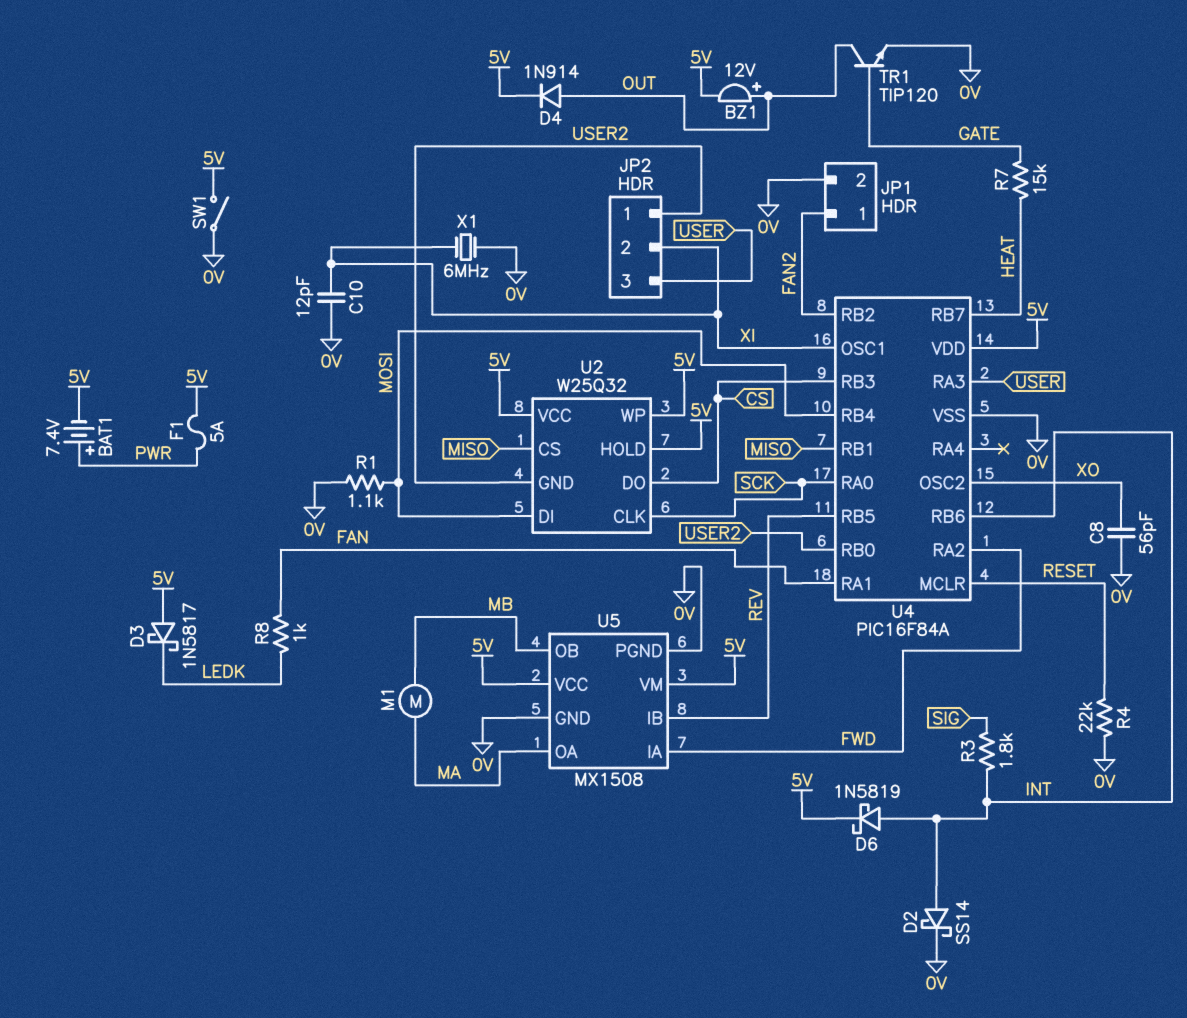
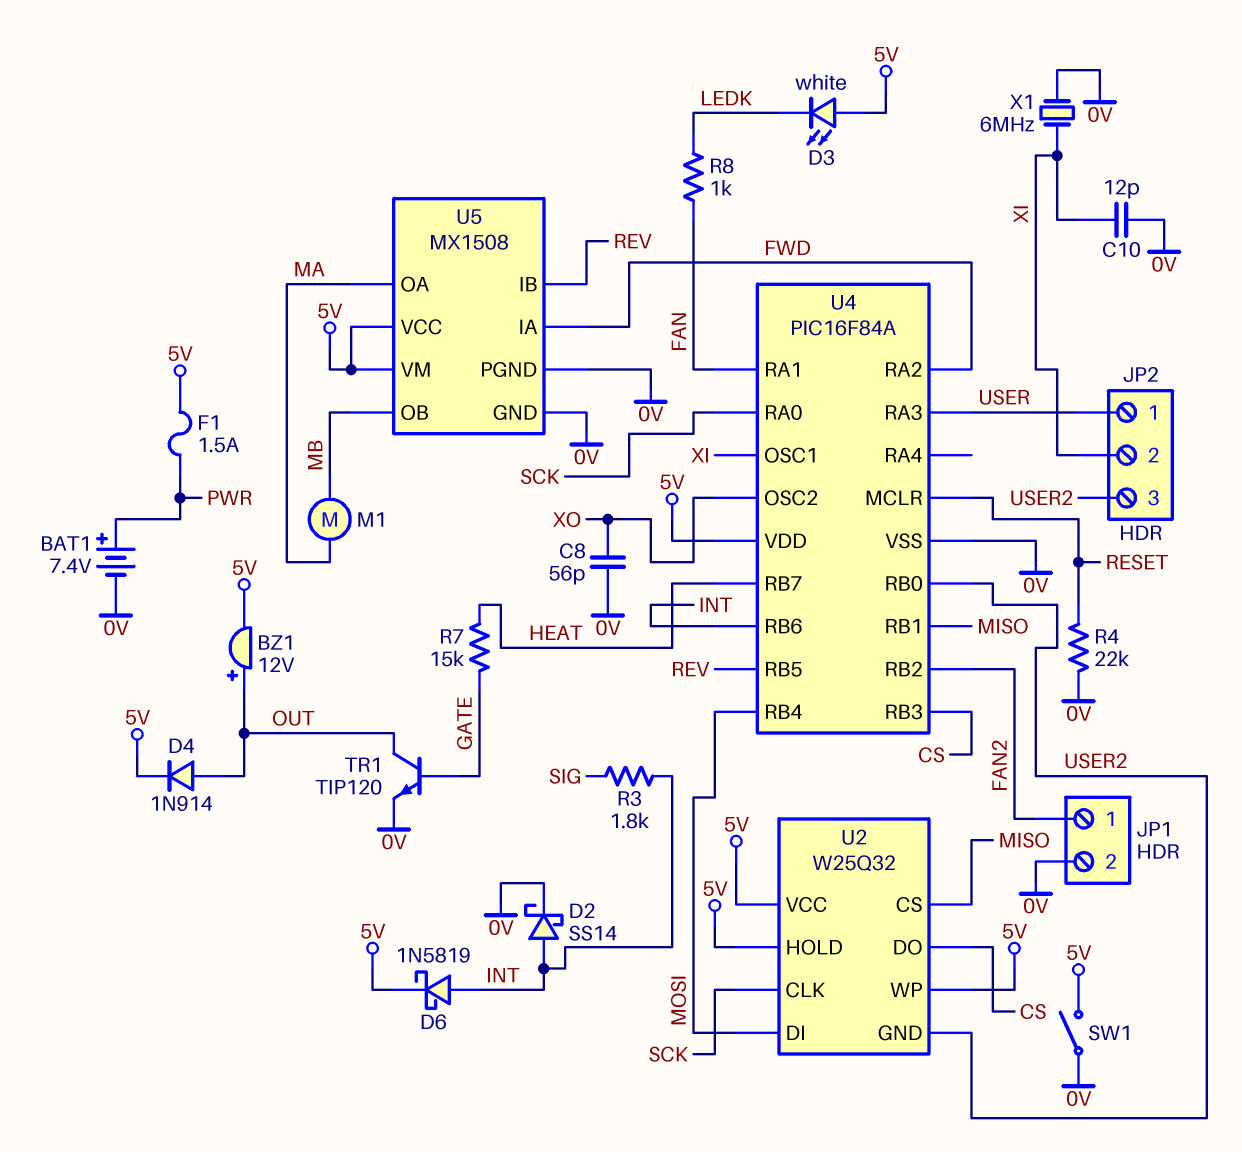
BAT1: 7.4V (plus PWR, minus 5V) -> 7.4V (plus PWR, minus 0V)
D3: schottky 1N5817 (A 5V, K LEDK) -> LED white (A 5V, K LEDK)
F1: 5A (5V, PWR) -> 1.5A (5V, PWR)
JP2 pin 1: USER2 -> USER
JP2 pin 3: USER -> USER2
R1: 1.1k (0V, MOSI) -> none

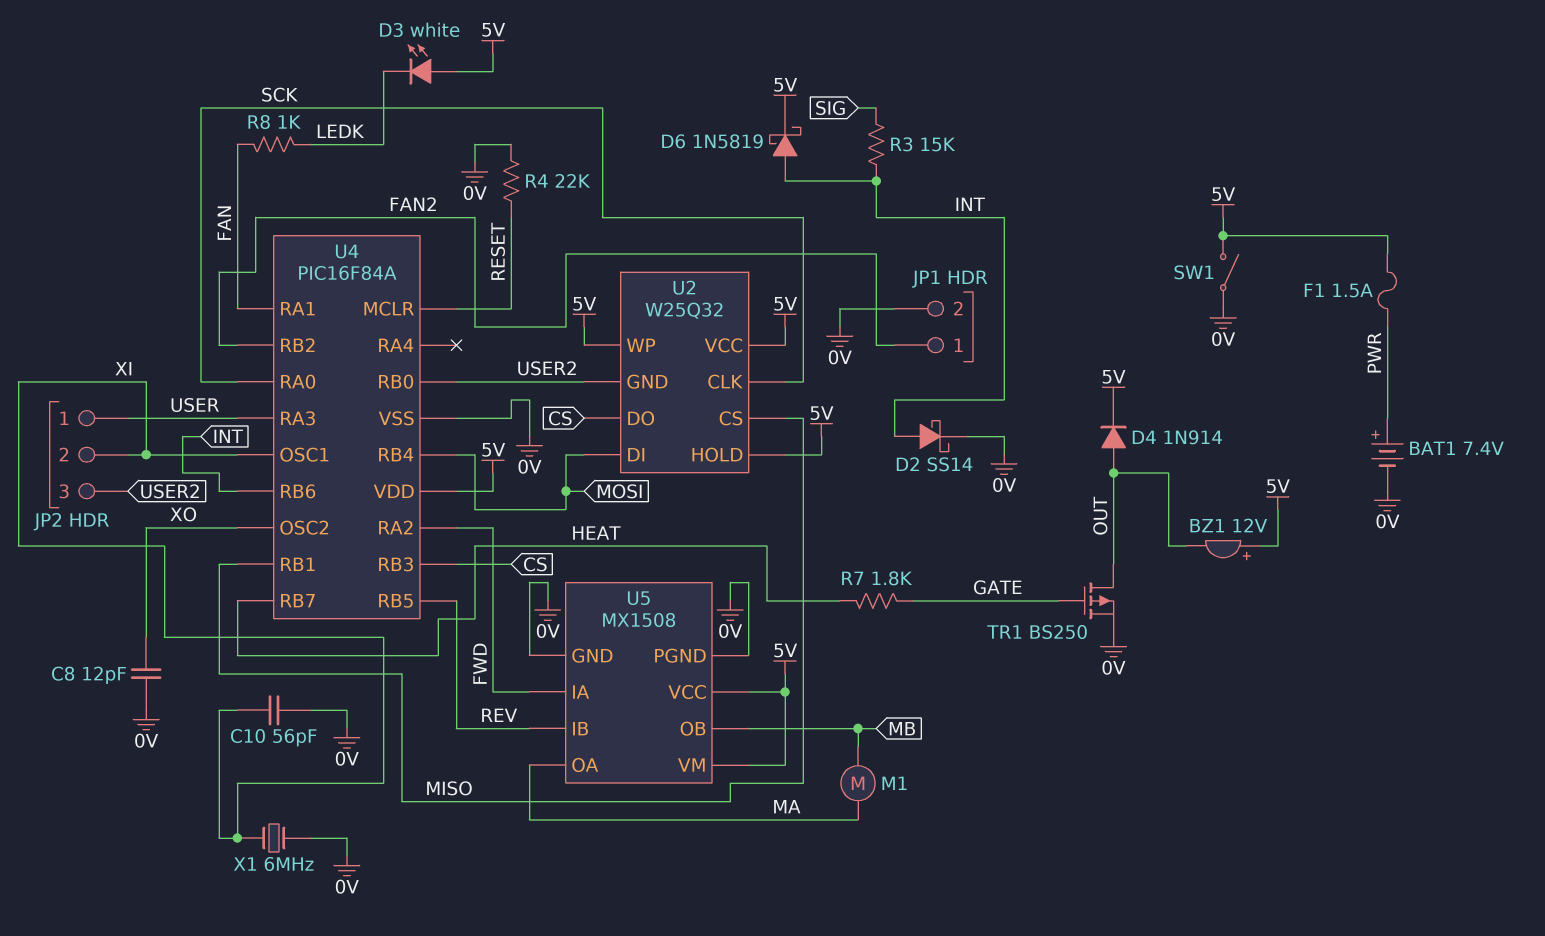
BZ1: buzzer 12V (plus OUT, minus 5V) -> buzzer 12V (plus 5V, minus OUT)
C8: 56pF (0V, XO) -> 12pF (0V, XO)
C10: 12pF (0V, XI) -> 56pF (0V, XI)
R3: 1.8k (INT, SIG) -> 15k (INT, SIG)
R7: 15k (GATE, HEAT) -> 1.8k (GATE, HEAT)
TR1: NPN TIP120 (B GATE, C OUT, E 0V) -> PMOS BS250 (G GATE, D OUT, S 0V)

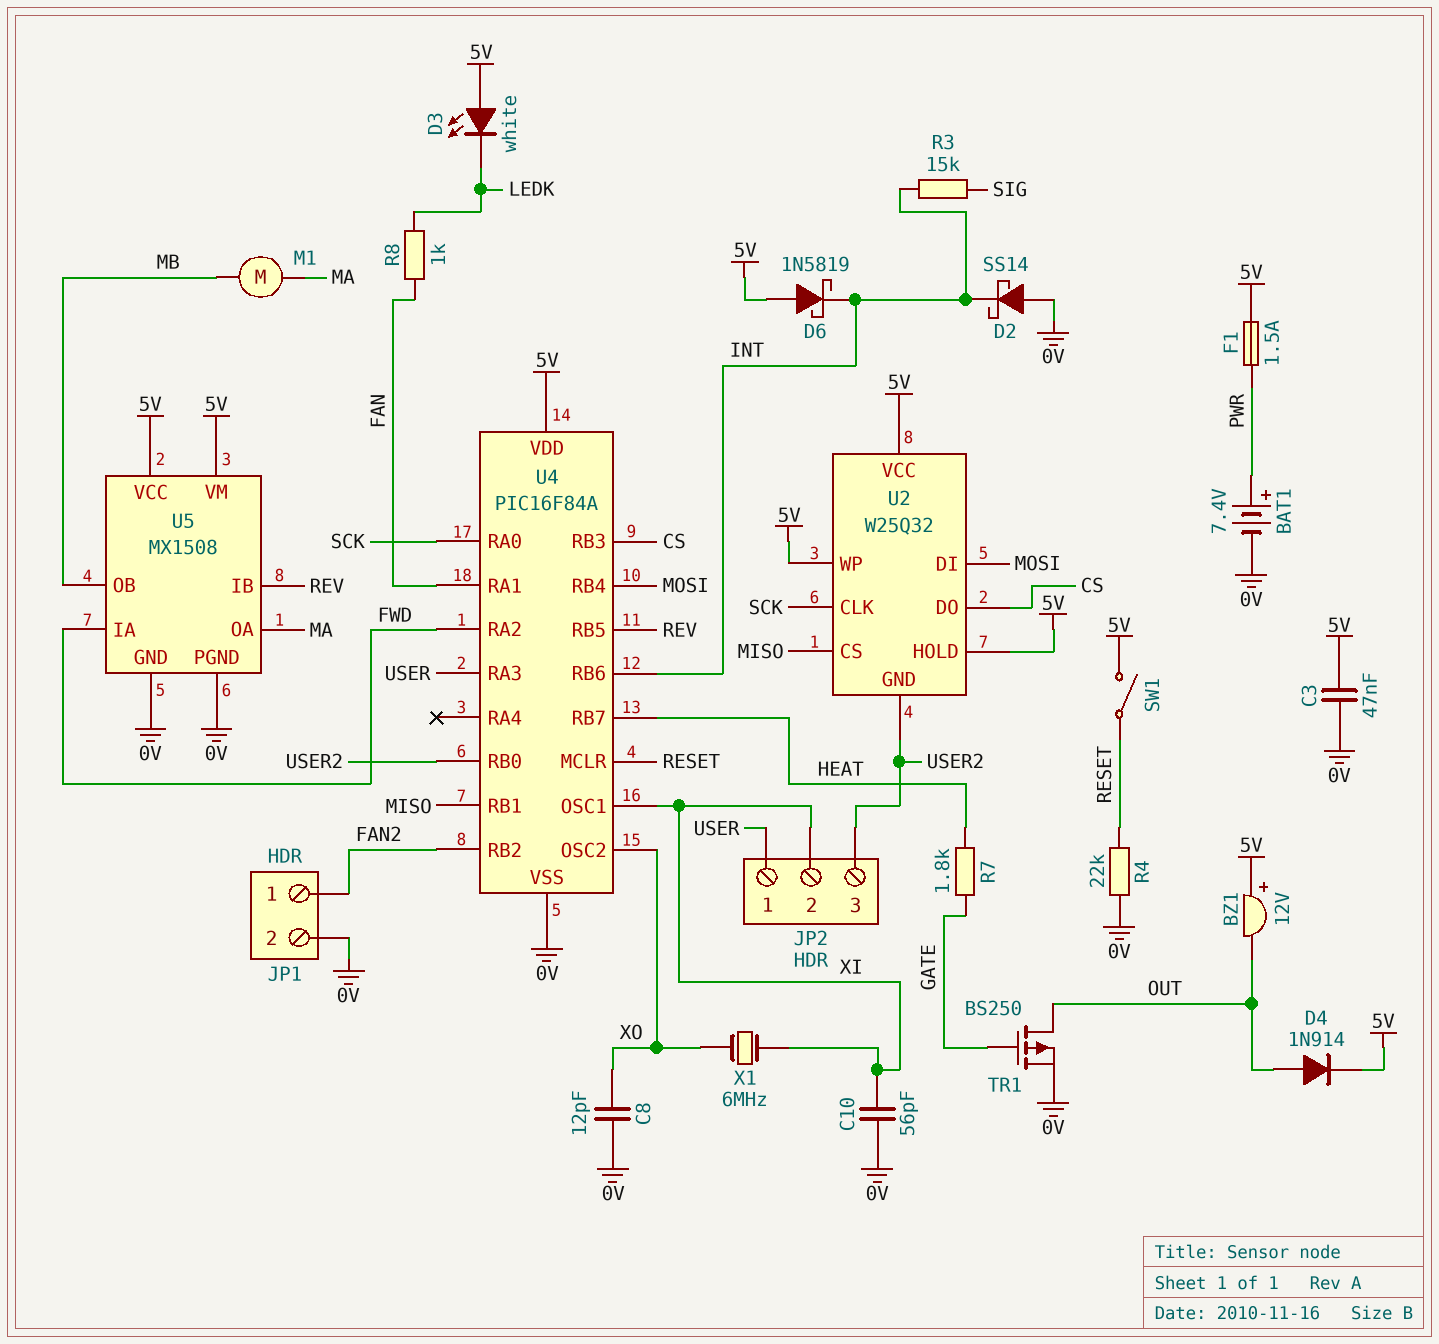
C3: none -> 47nF (0V, 5V)
D2: schottky SS14 (A INT, K 0V) -> schottky SS14 (A 0V, K INT)
D6: schottky 1N5819 (A INT, K 5V) -> schottky 1N5819 (A 5V, K INT)
SW1: switch (0V, 5V) -> switch (5V, RESET)
X1: 6MHz (0V, XI) -> 6MHz (XI, XO)

